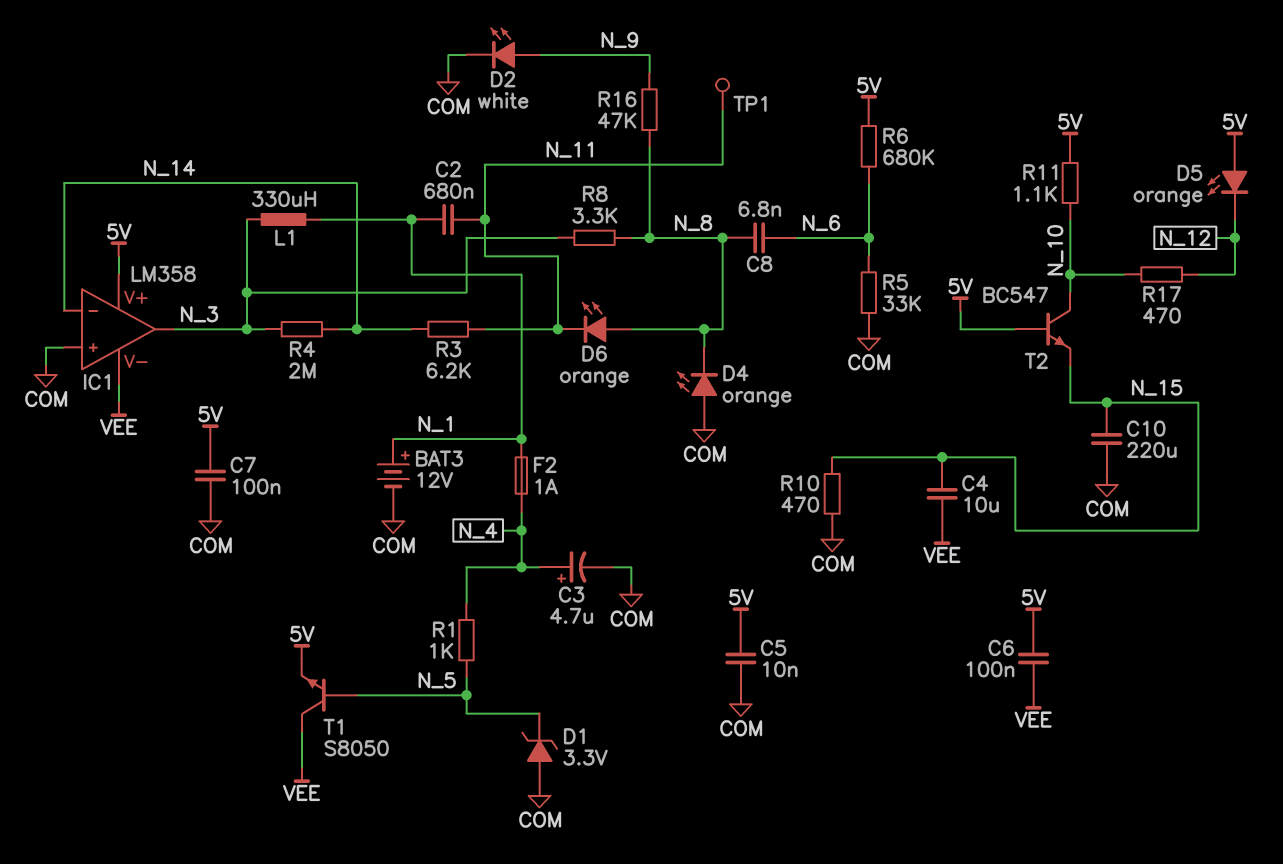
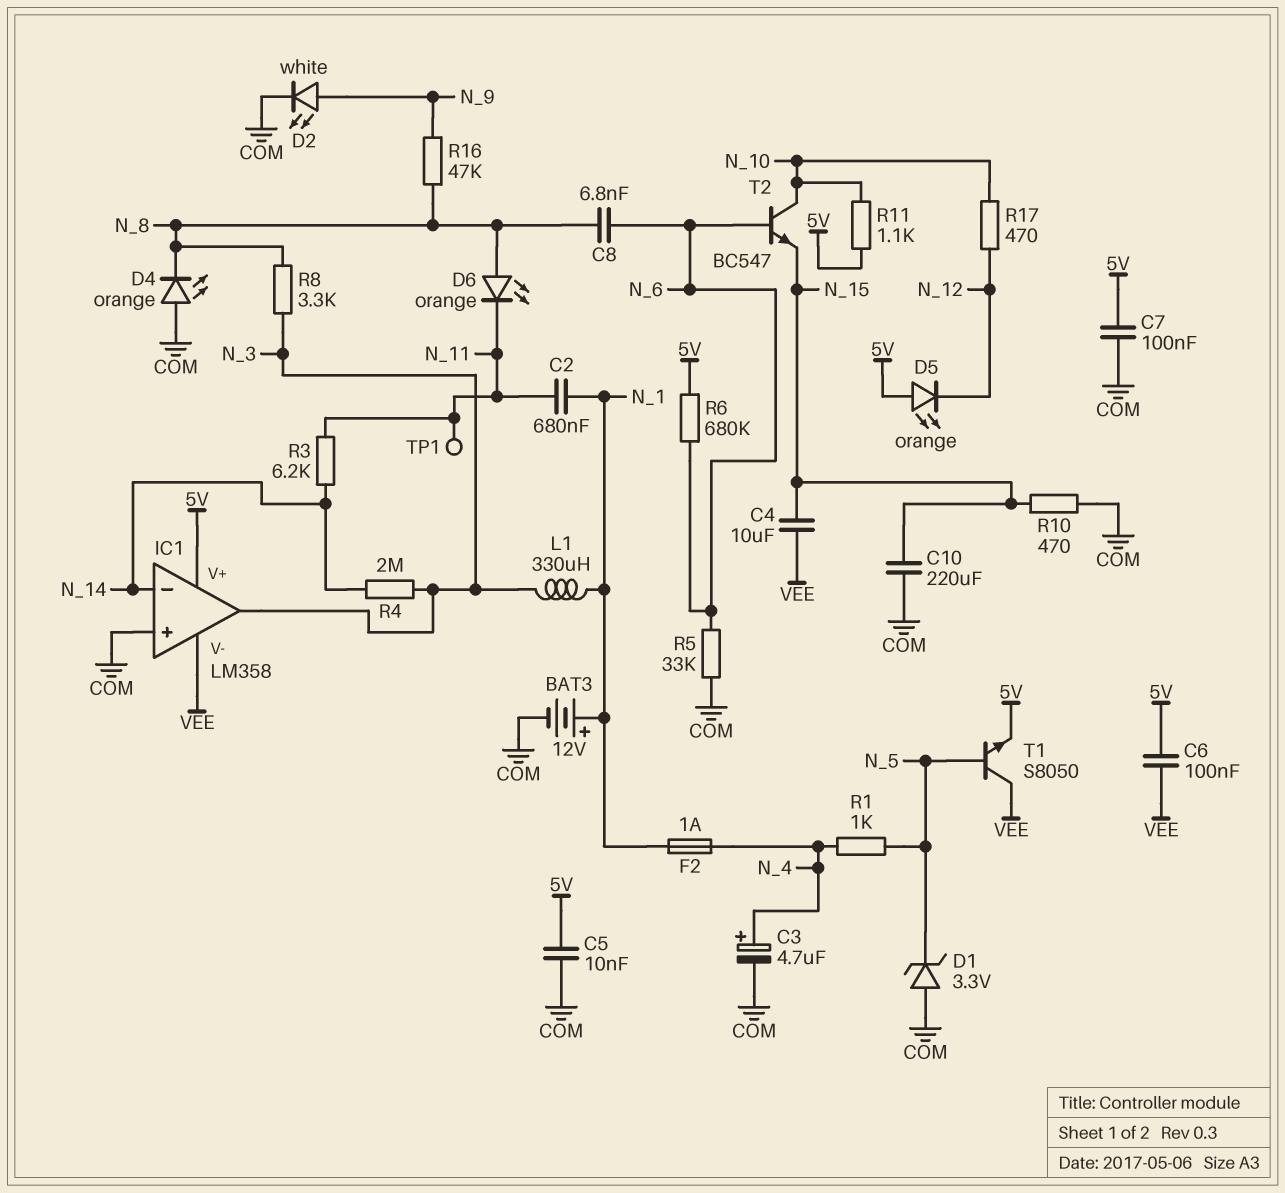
T2: NPN BC547 (B 5V, C N_10, E N_15) -> NPN BC547 (B N_6, C N_10, E N_15)

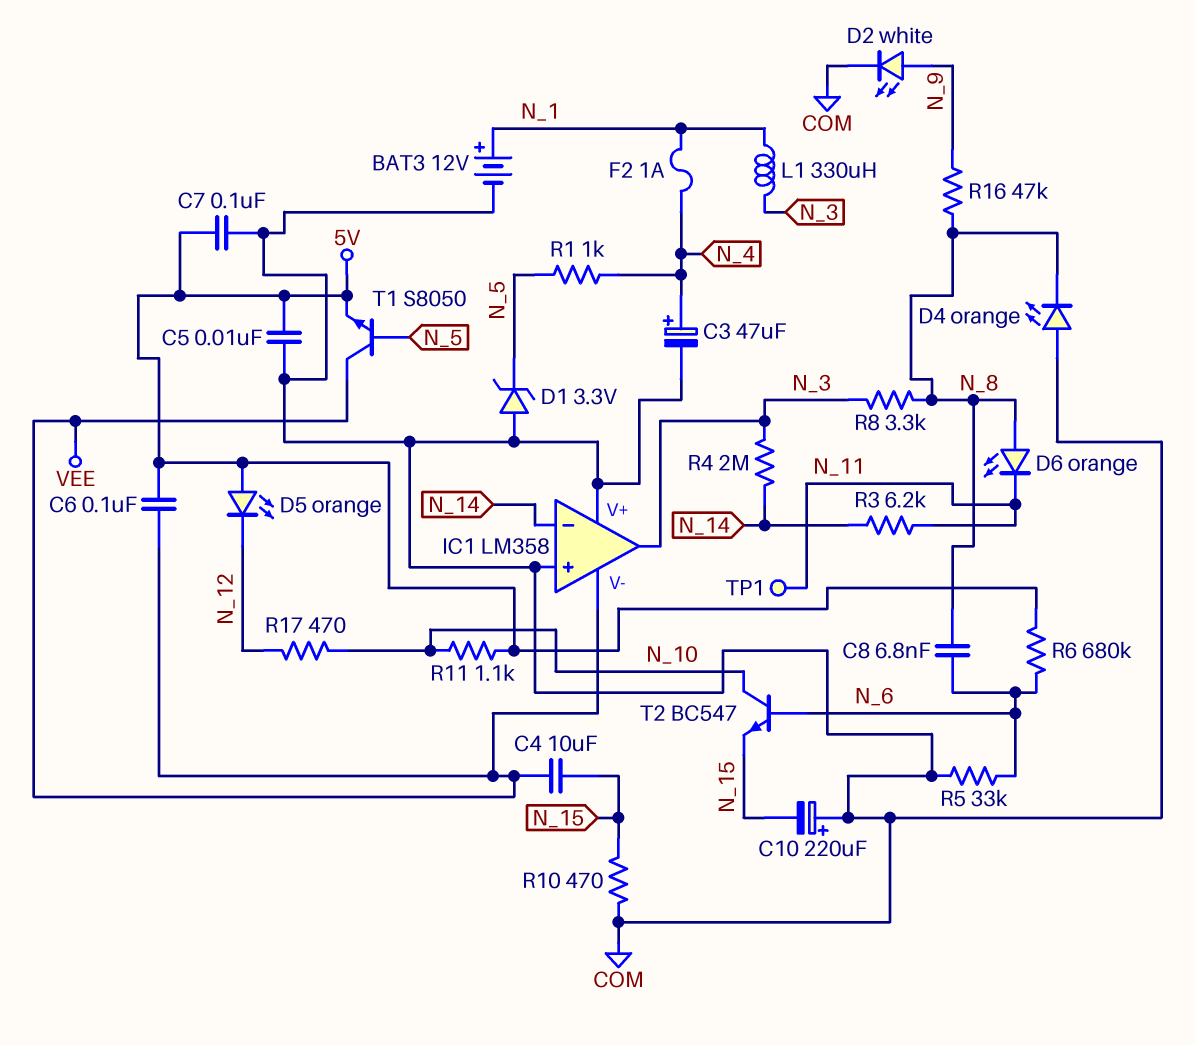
C2: 680nF (N_1, N_11) -> none
C3: 4.7uF (plus N_4, minus COM) -> 47uF (plus N_4, minus COM)
C10: 220uF (COM, N_15) -> 220uF (plus COM, minus N_15)
IC1 pin V+: 5V -> COM

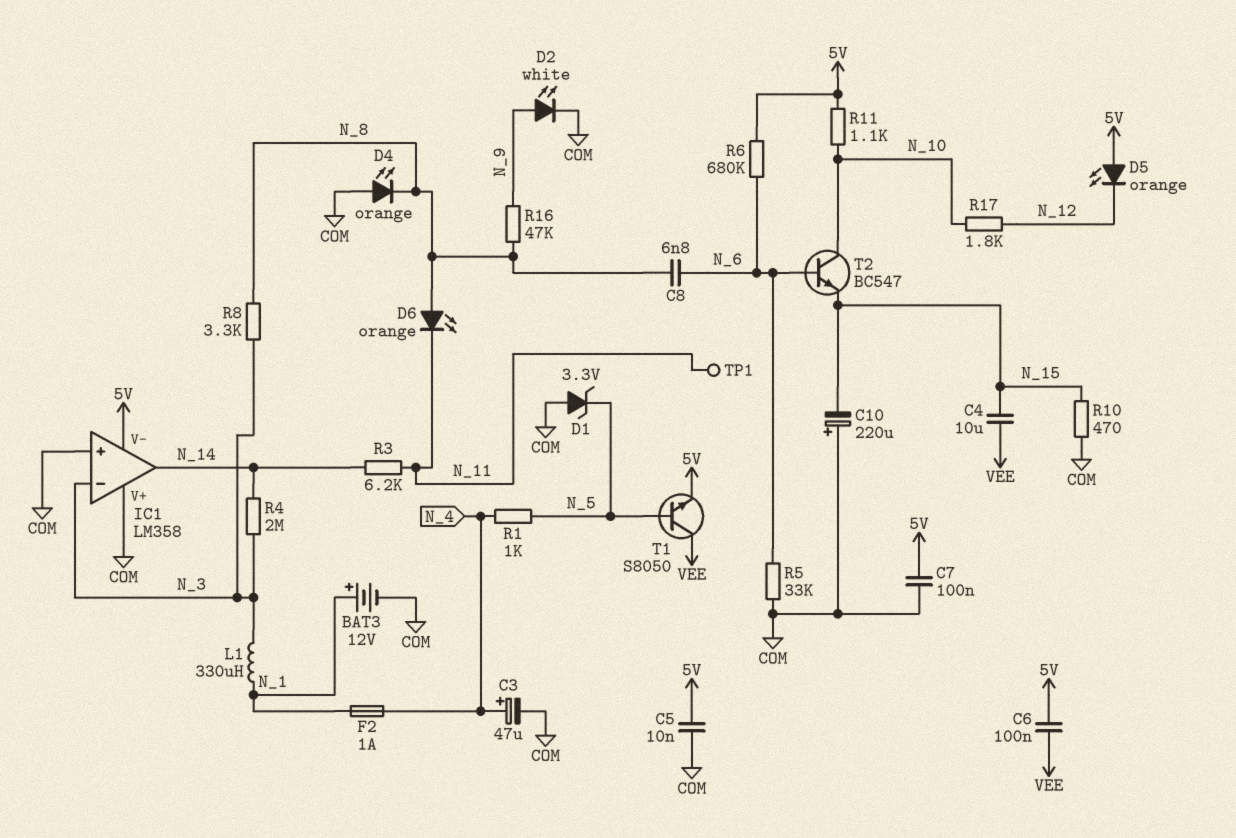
IC1 pin V-: VEE -> 5V
IC1 pin in-: N_14 -> N_3
IC1 pin out: N_3 -> N_14
R17: 470 (N_10, N_12) -> 1.8k (N_10, N_12)

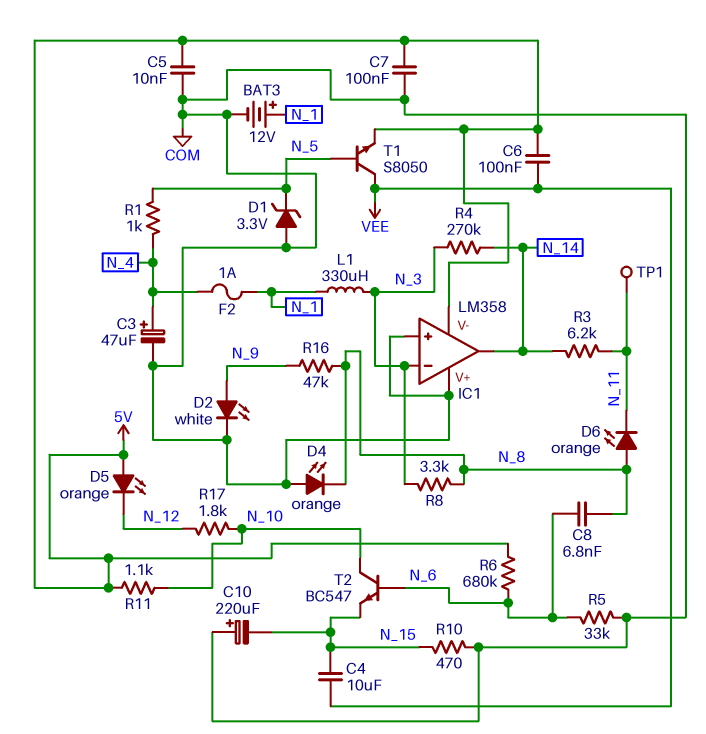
R4: 2M (N_3, N_14) -> 270k (N_3, N_14)

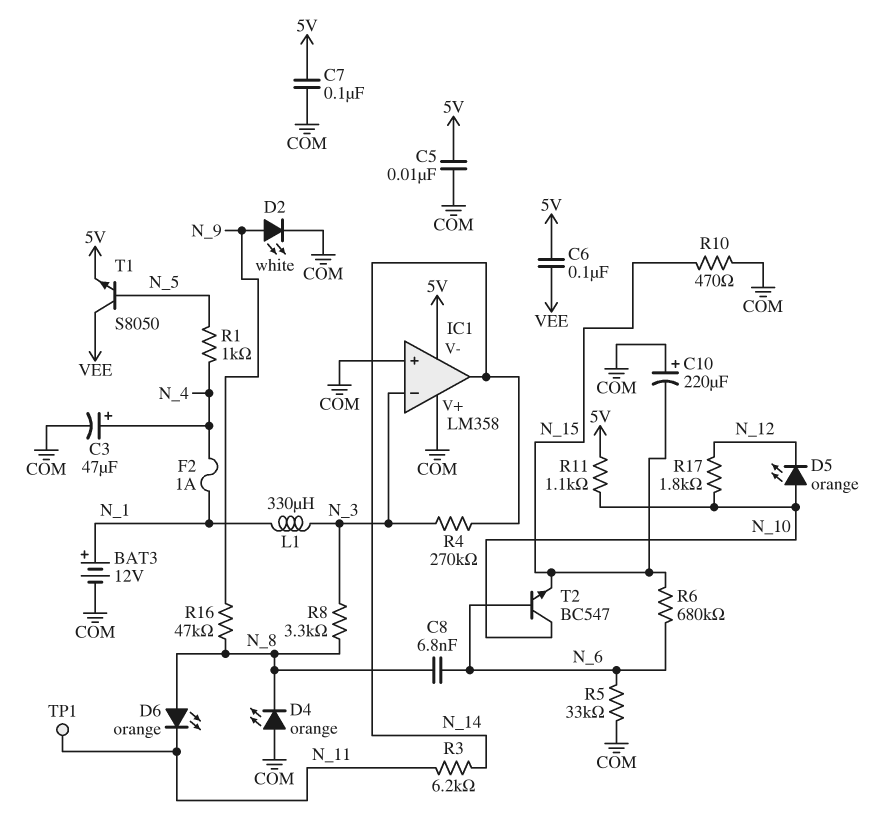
C4: 10uF (N_15, VEE) -> none
D1: zener 3.3V (A COM, K N_5) -> none
D5: LED orange (A 5V, K N_12) -> LED orange (A N_10, K N_12)
R6: 680k (5V, N_6) -> 680k (N_6, N_15)

